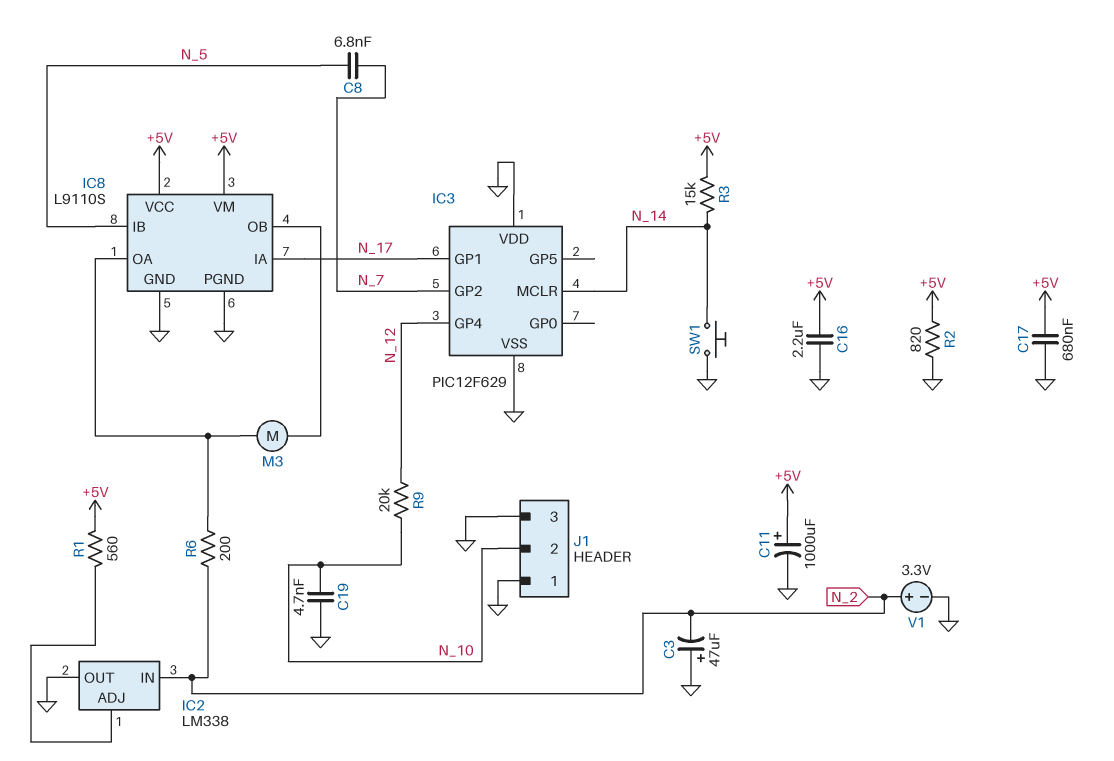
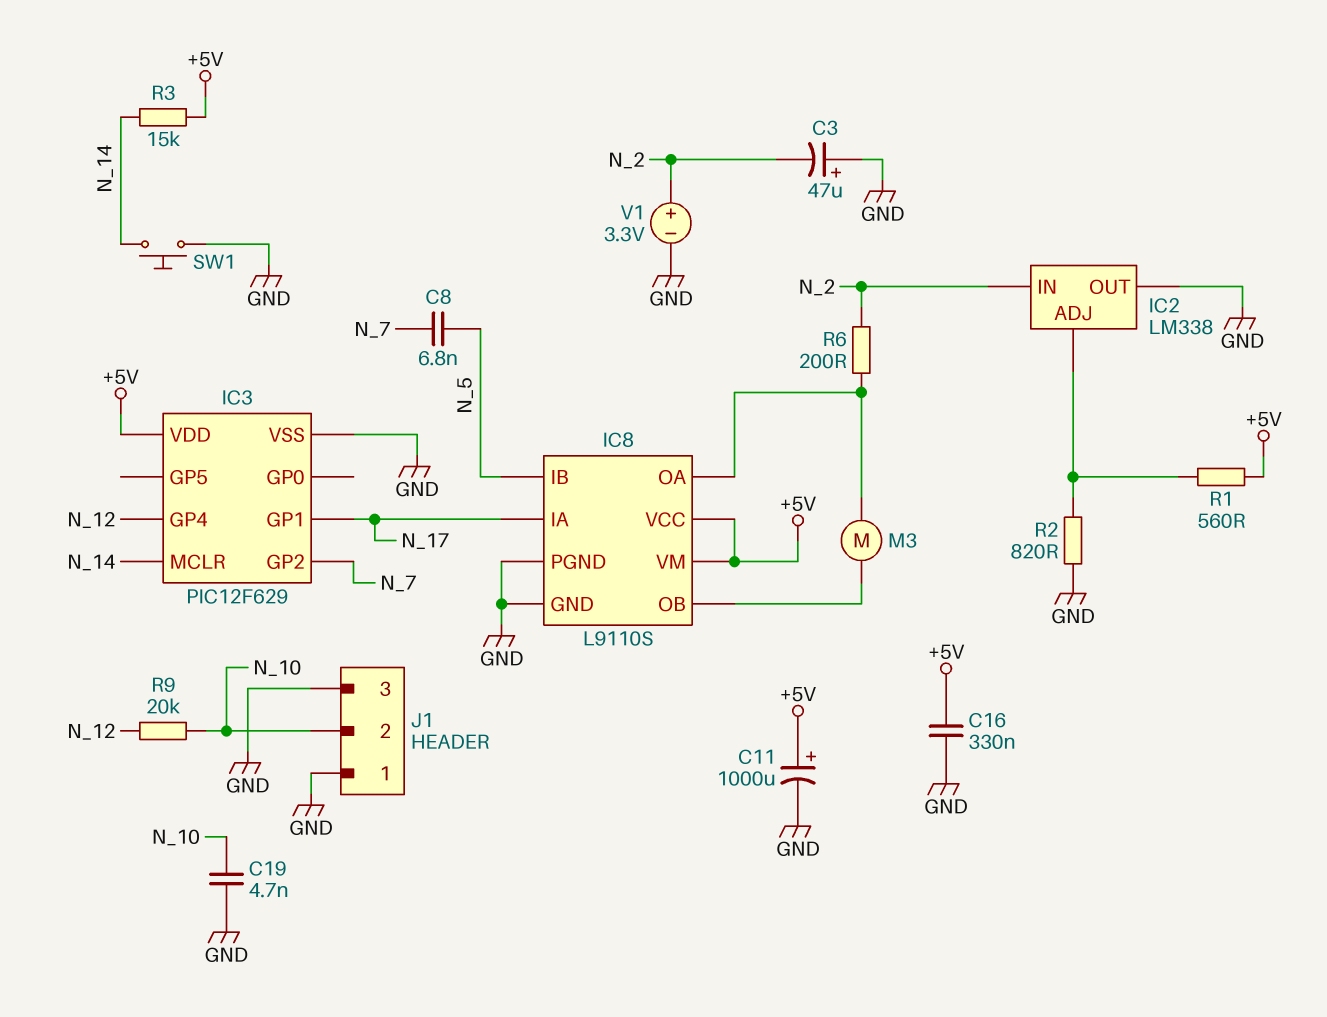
C16: 2.2uF (+5V, GND) -> 330nF (+5V, GND)
C17: 680nF (+5V, GND) -> none
IC3 pin VDD: GND -> +5V
R2: 820 (+5V, GND) -> 820 (GND, IC2/ADJ)

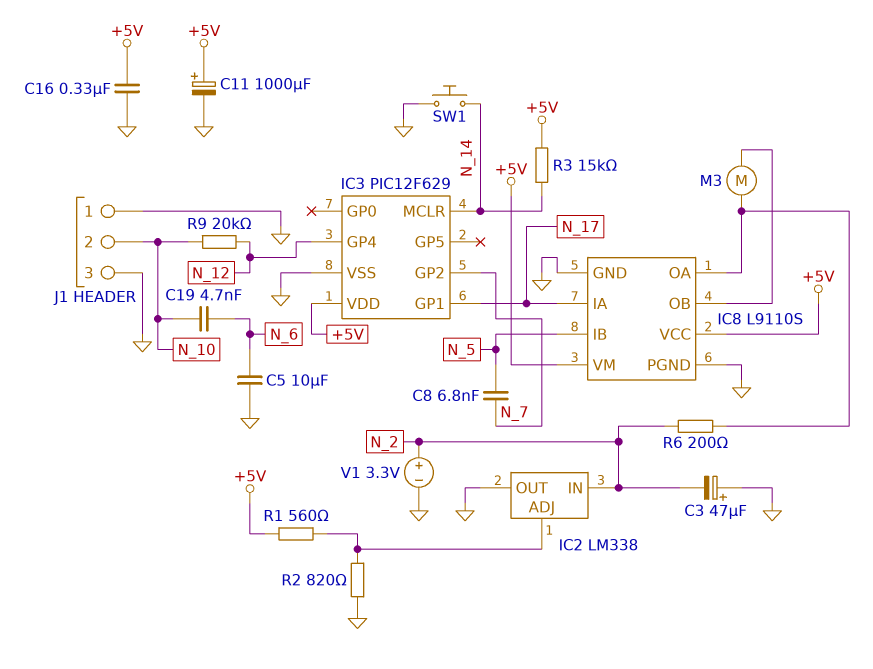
C5: none -> 10uF (GND, N_6)
C19: 4.7nF (GND, N_10) -> 4.7nF (N_6, N_10)

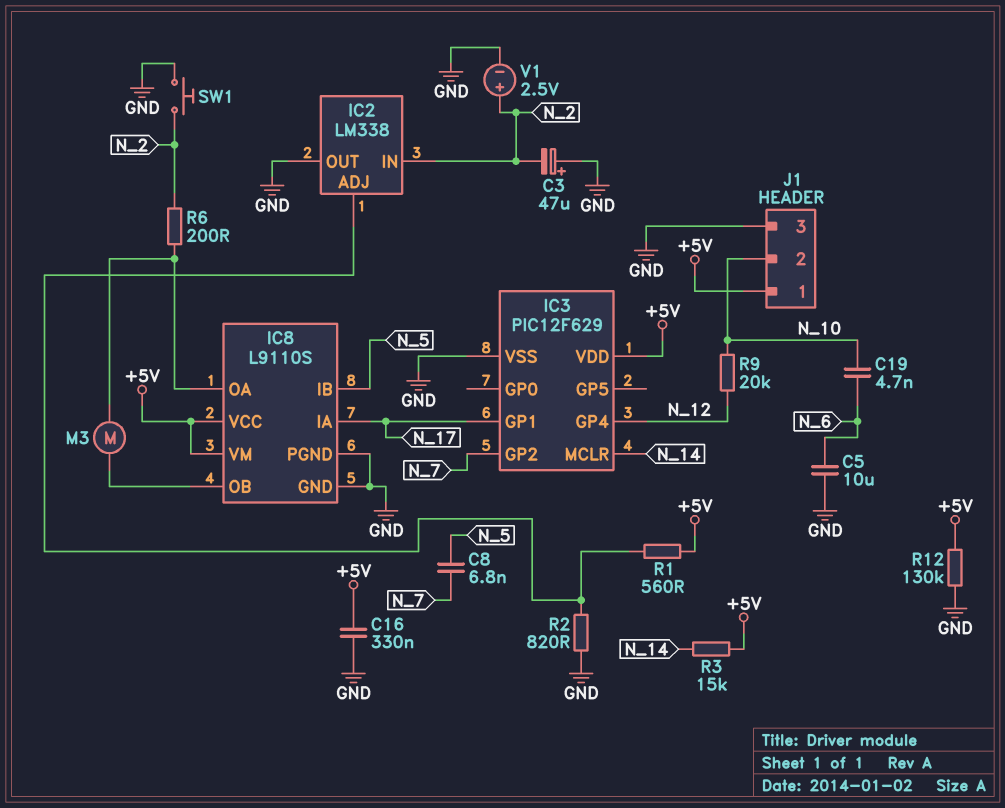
C11: 1000uF (plus +5V, minus GND) -> none
J1 pin 1: GND -> +5V
R12: none -> 130k (+5V, GND)
SW1: button (GND, N_14) -> button (GND, N_2)
V1: 3.3V (plus N_2, minus GND) -> 2.5V (plus N_2, minus GND)

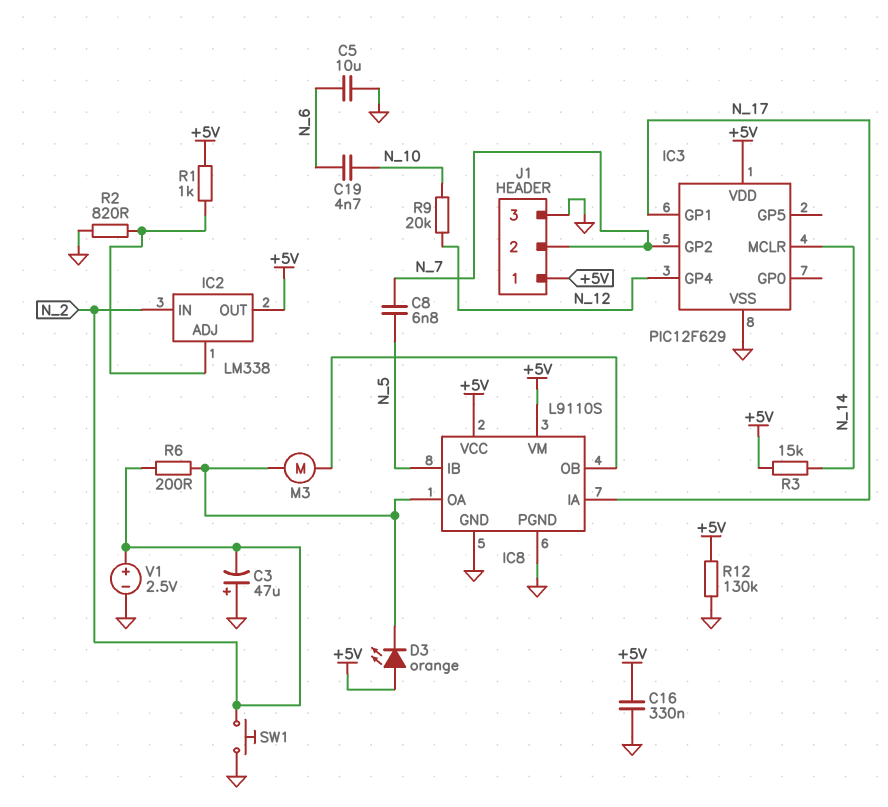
D3: none -> LED orange (A +5V, K IC8/OA)
IC2 pin OUT: GND -> +5V
J1 pin 2: N_10 -> N_7
R1: 560 (+5V, IC2/ADJ) -> 1k (+5V, IC2/ADJ)

